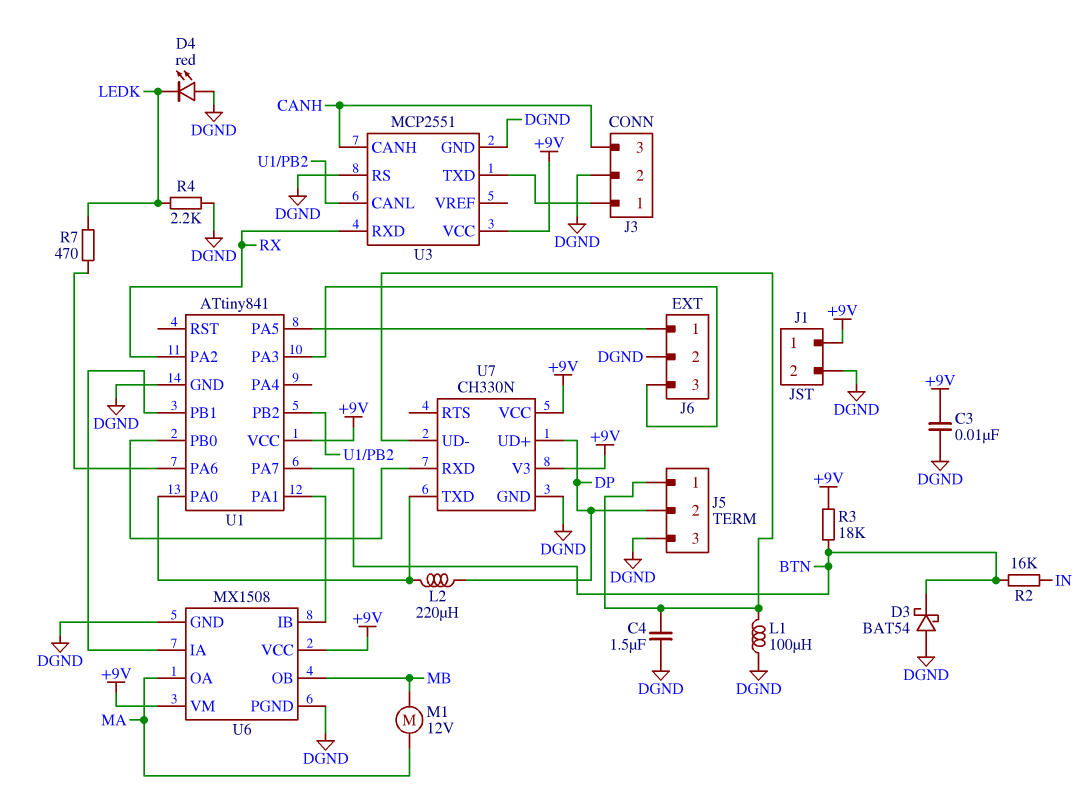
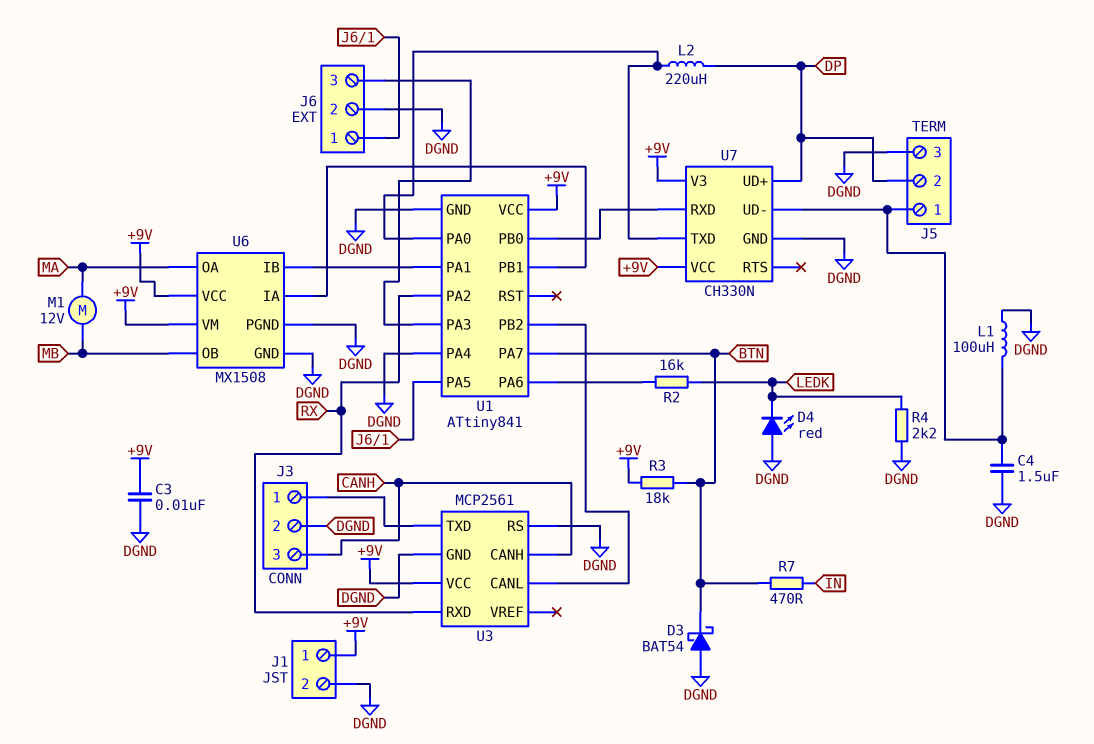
R2: 16k (BTN, IN) -> 16k (LEDK, U1/PA6)
R7: 470 (LEDK, U1/PA6) -> 470 (BTN, IN)
U1 pin PA4: none -> DGND
U3: MCP2551 -> MCP2561

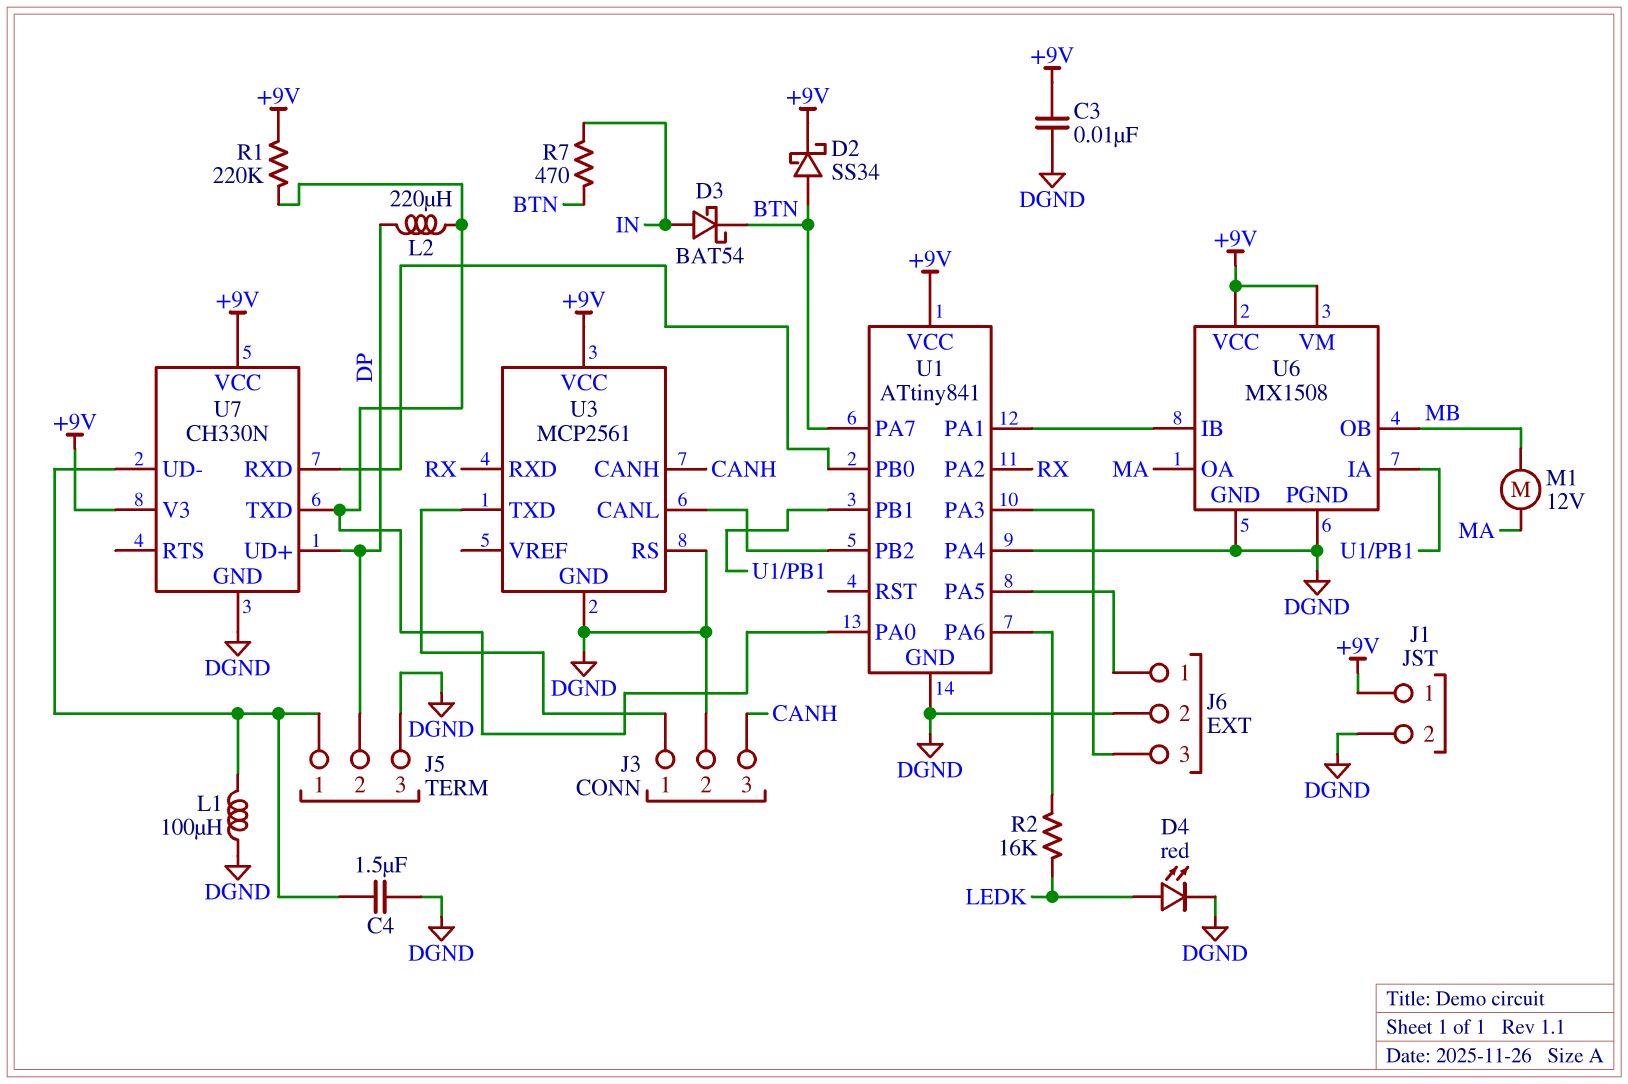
D2: none -> schottky SS34 (A BTN, K +9V)
D3: schottky BAT54 (A DGND, K BTN) -> schottky BAT54 (A IN, K BTN)
D4: LED red (A DGND, K LEDK) -> LED red (A LEDK, K DGND)
R1: none -> 220k (+9V, U1/PA0)
R3: 18k (+9V, BTN) -> none
R4: 2.2k (DGND, LEDK) -> none

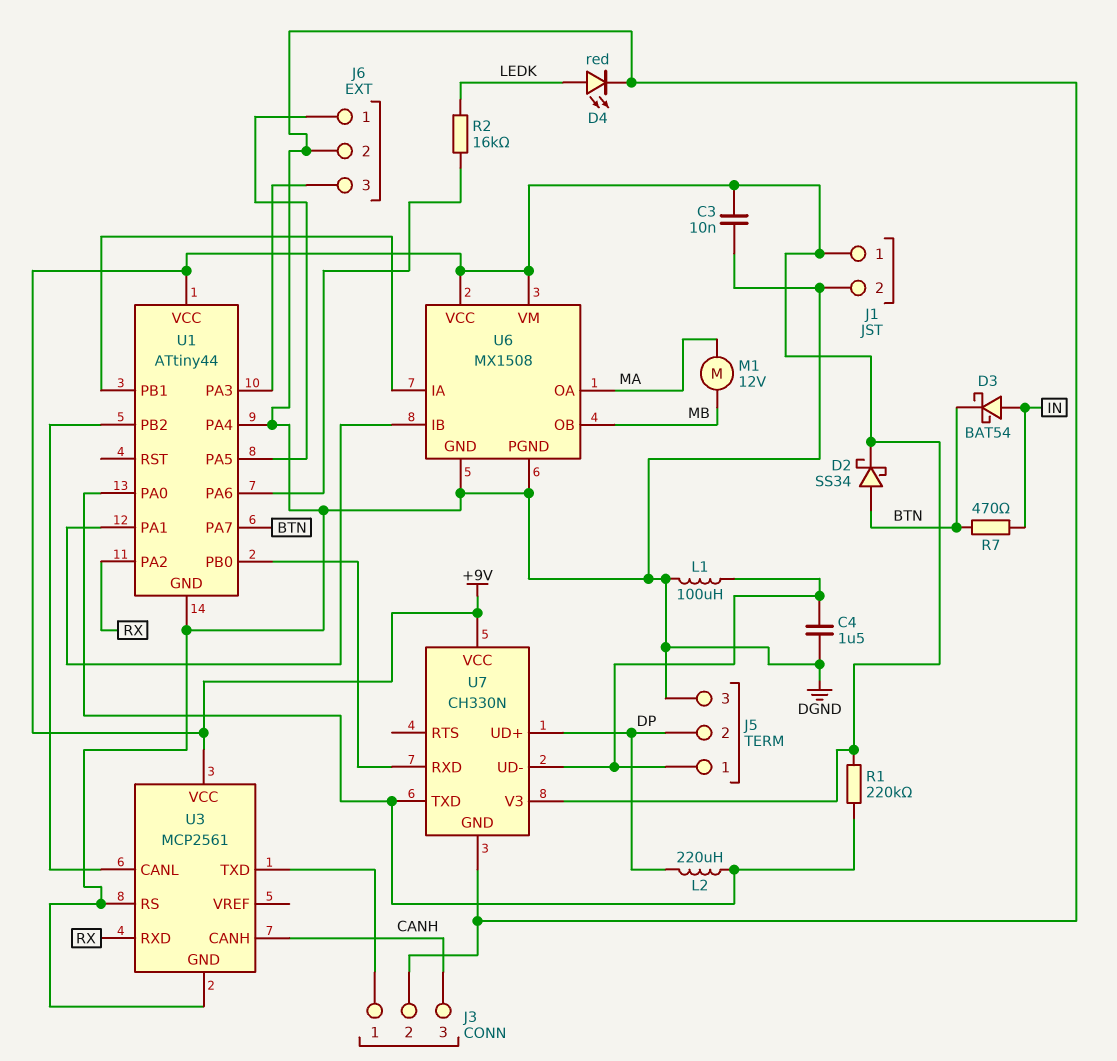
U1: ATtiny841 -> ATtiny44

